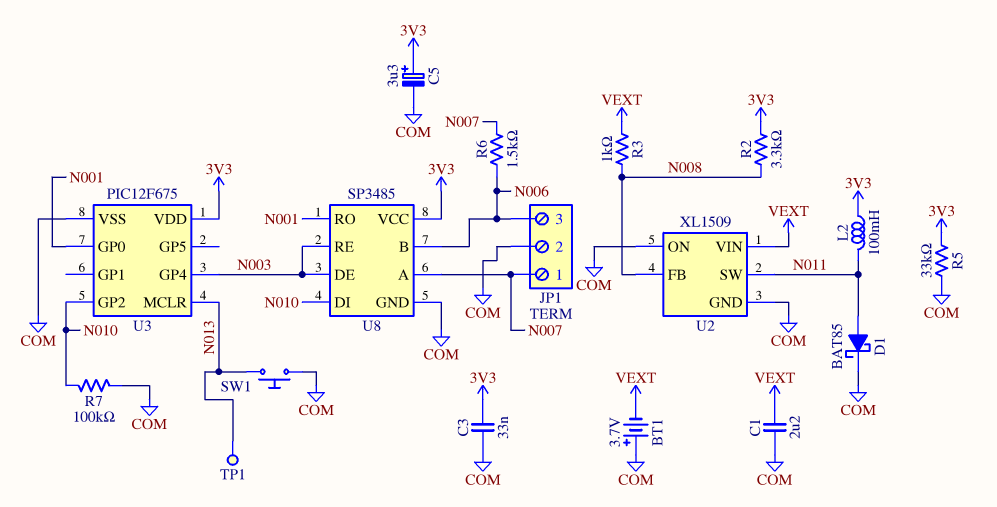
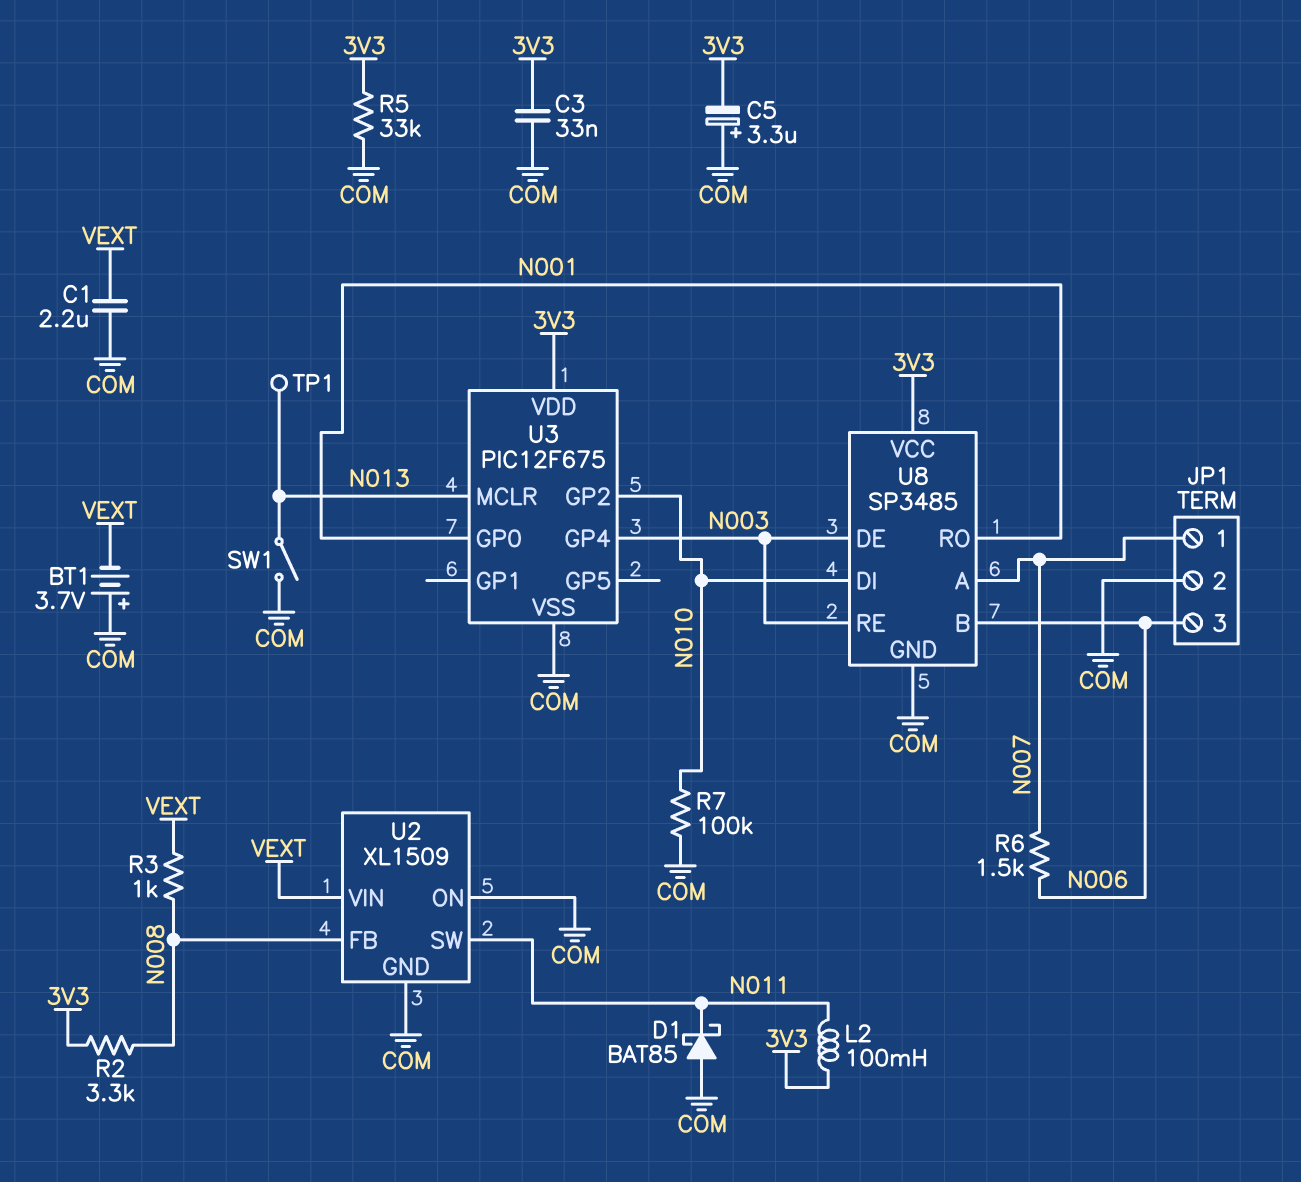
C5: 3.3uF (plus 3V3, minus COM) -> 3.3uF (plus COM, minus 3V3)
D1: schottky BAT85 (A N011, K COM) -> schottky BAT85 (A COM, K N011)
SW1: button (COM, N013) -> switch (COM, N013)

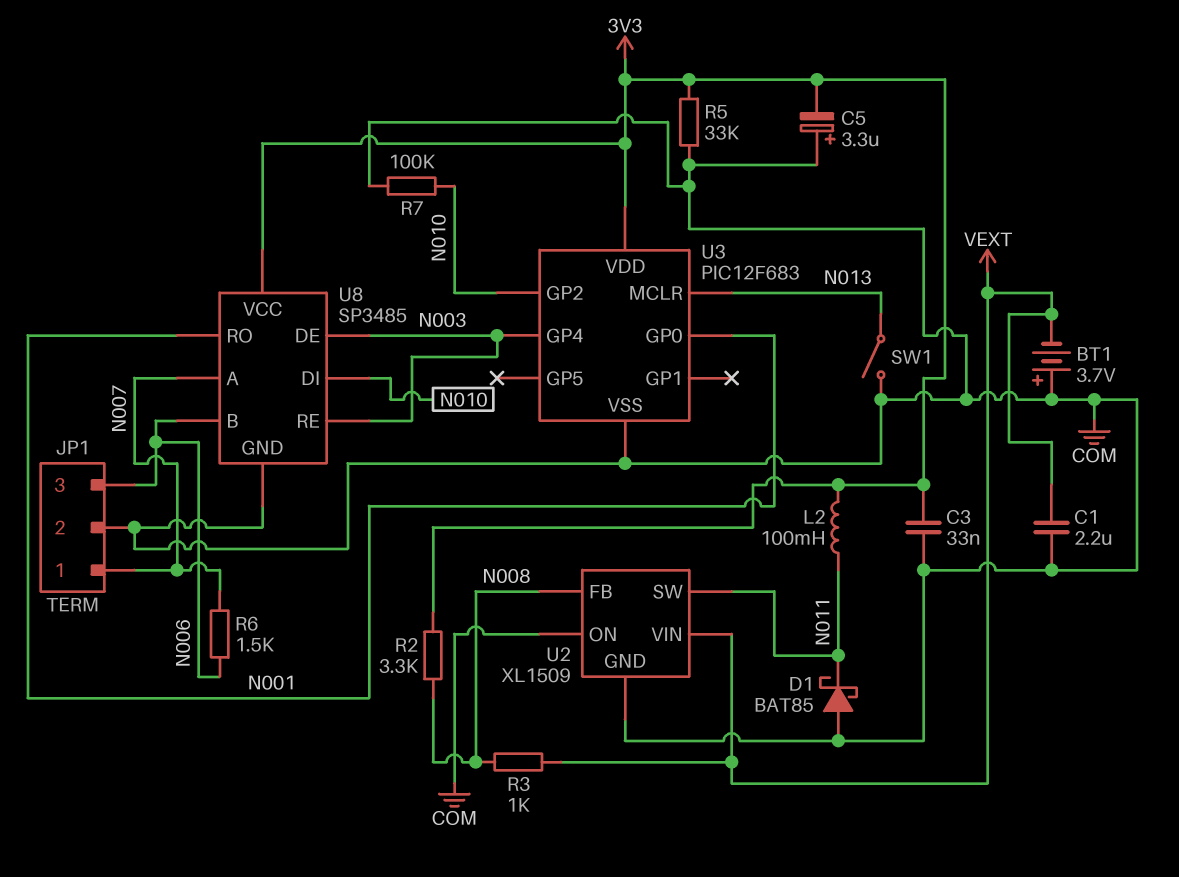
TP1: test point (N013) -> none
U3: PIC12F675 -> PIC12F683

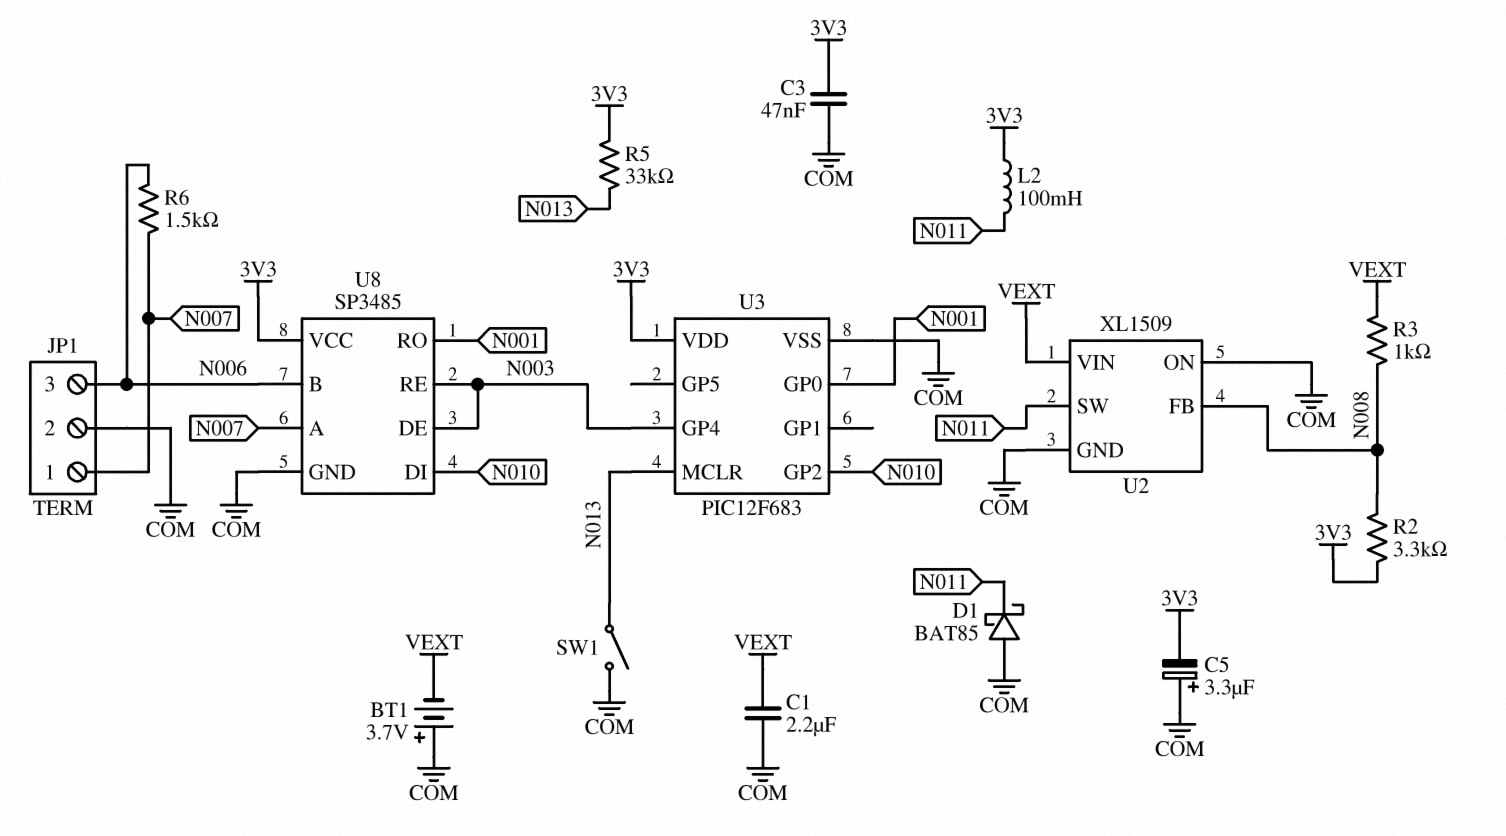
C3: 33nF (3V3, COM) -> 47nF (3V3, COM)
R5: 33k (3V3, COM) -> 33k (3V3, N013)
R7: 100k (COM, N010) -> none

